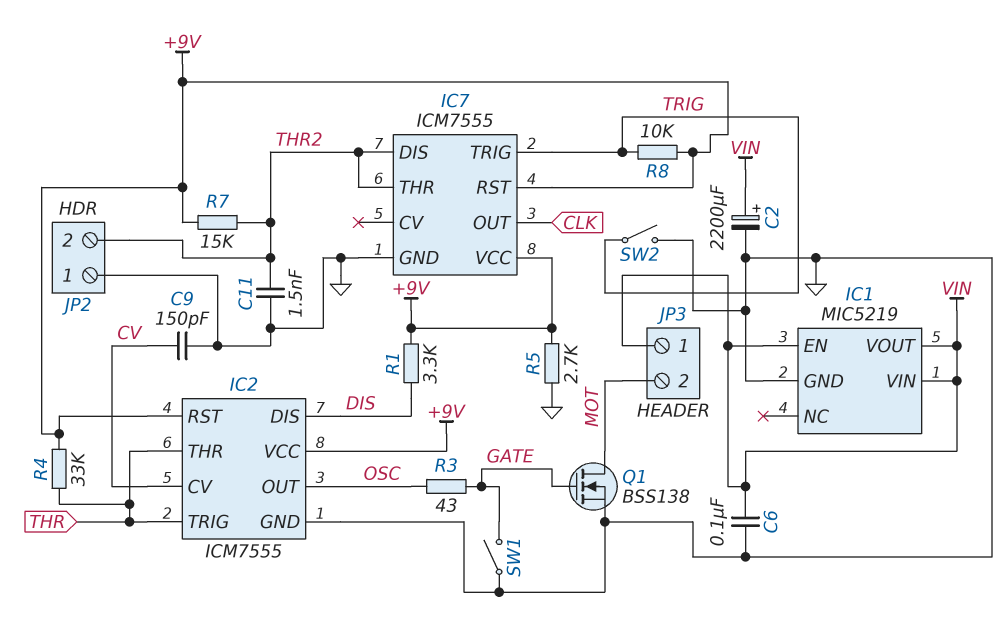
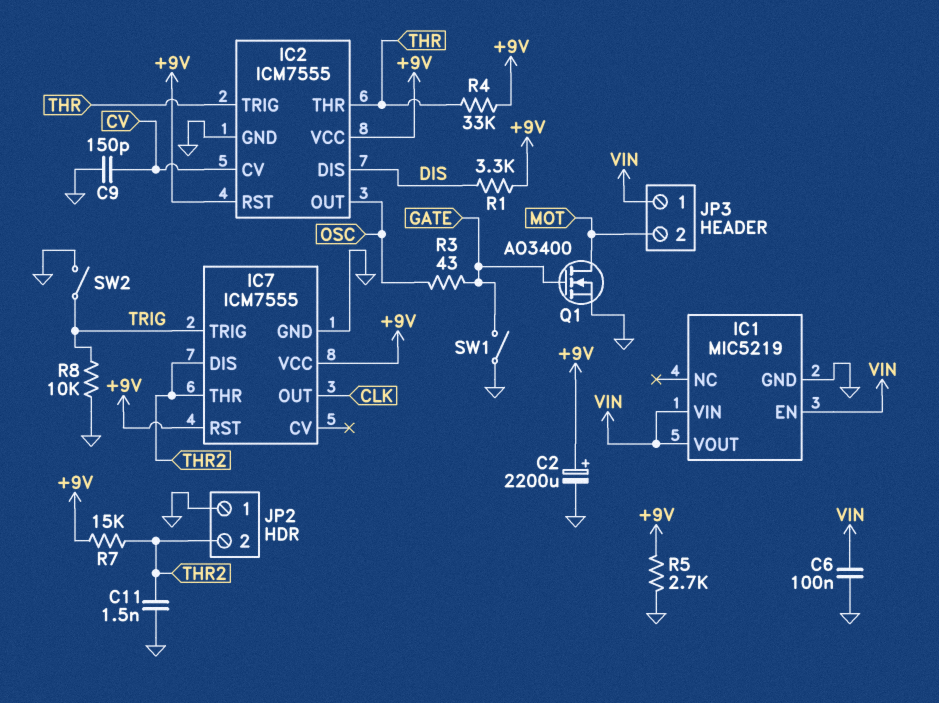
C2: 2200uF (plus VIN, minus GND) -> 2200uF (plus +9V, minus GND)
Q1: NMOS BSS138 (G GATE, D MOT, S GND) -> NMOS AO3400 (G GATE, D MOT, S GND)
R8: 10k (+9V, TRIG) -> 10k (GND, TRIG)

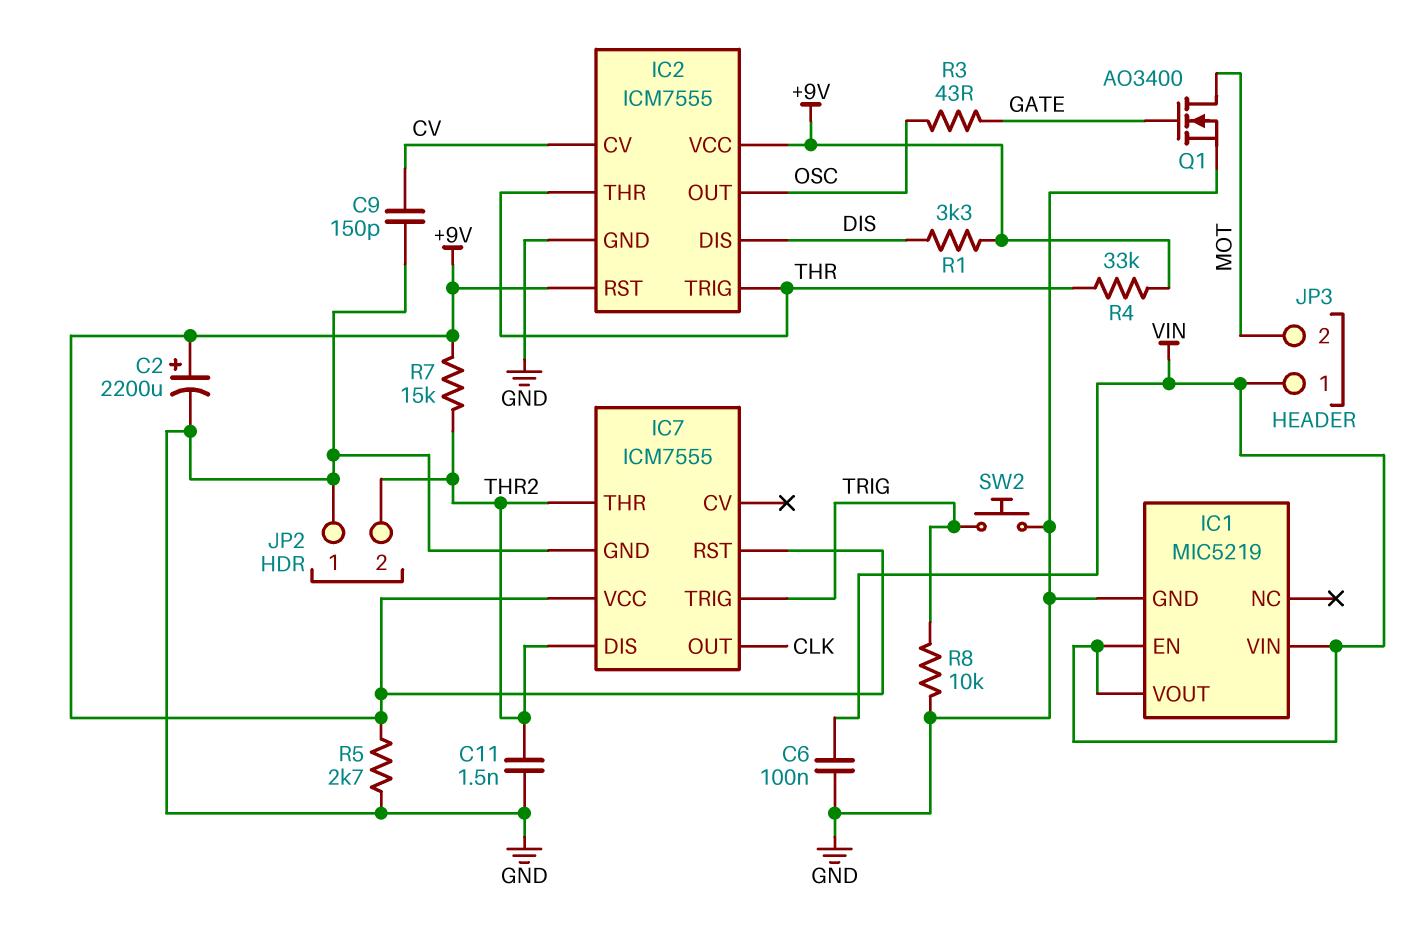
SW1: switch (GATE, GND) -> none
SW2: switch (GND, TRIG) -> button (GND, TRIG)

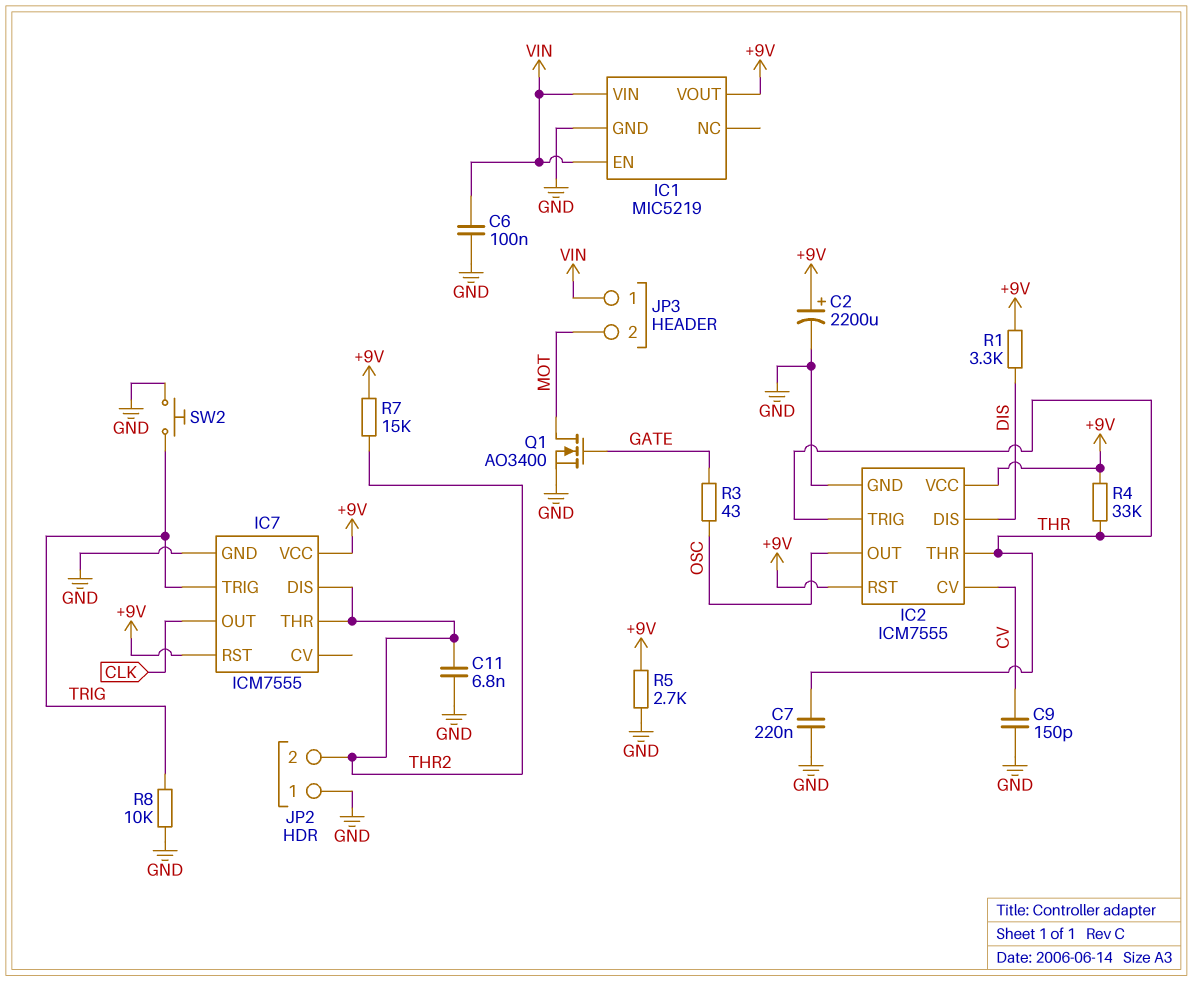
C7: none -> 220nF (GND, THR)
C11: 1.5nF (GND, THR2) -> 6.8nF (GND, THR2)
IC1 pin VOUT: VIN -> +9V

